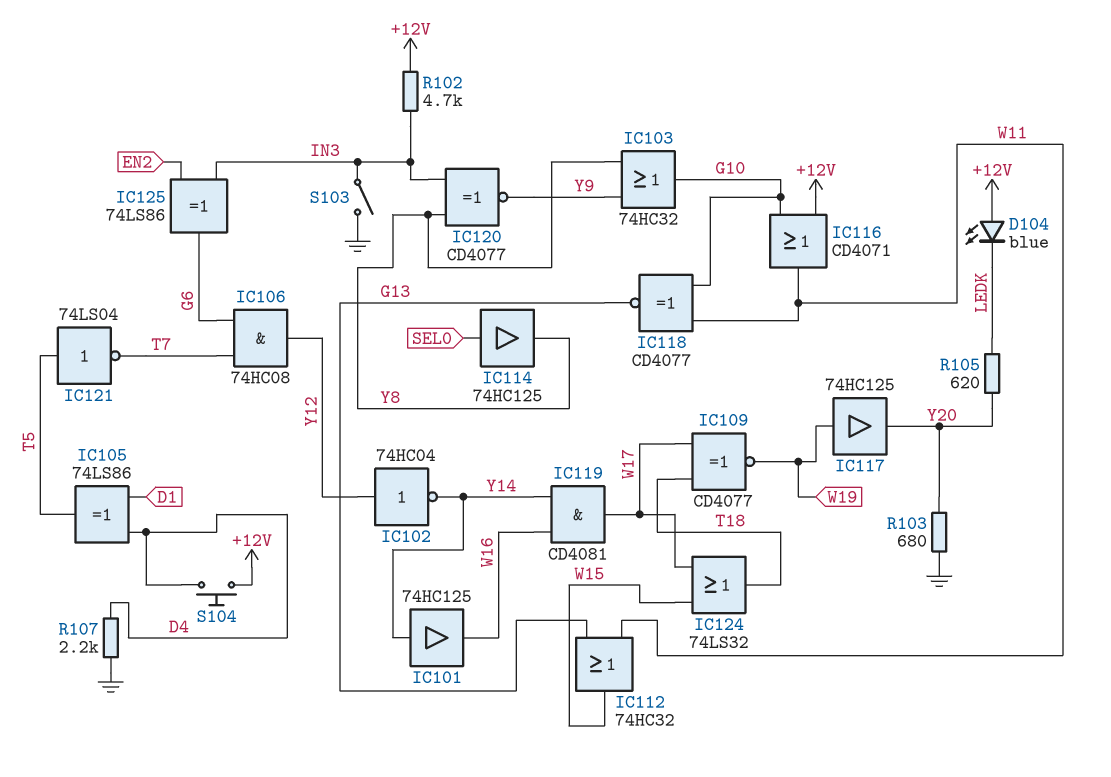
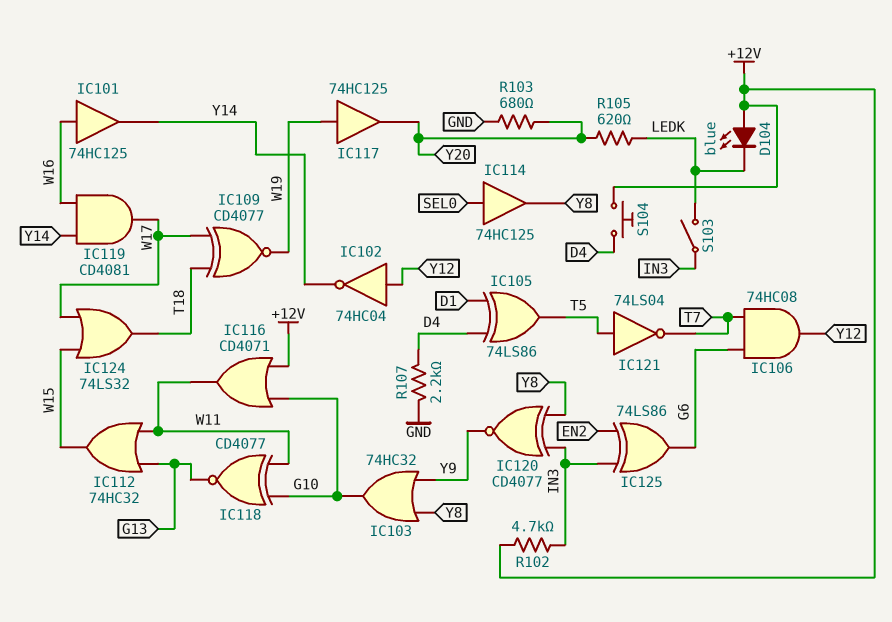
IC101: buffer 74HC125 (in Y14, out W16) -> buffer 74HC125 (in W16, out Y14)
S103: switch (GND, IN3) -> switch (IN3, LEDK)

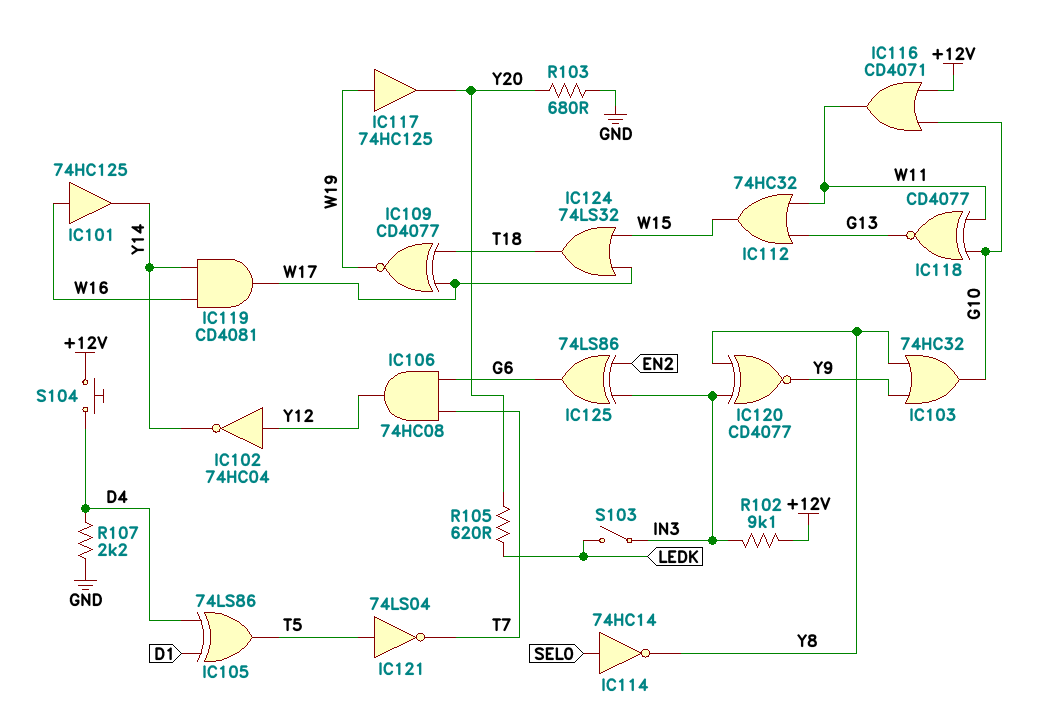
D104: LED blue (A +12V, K LEDK) -> none
IC114: buffer 74HC125 (in SEL0, out Y8) -> NOT 74HC14 (in SEL0, out Y8)
R102: 4.7k (+12V, IN3) -> 9.1k (+12V, IN3)

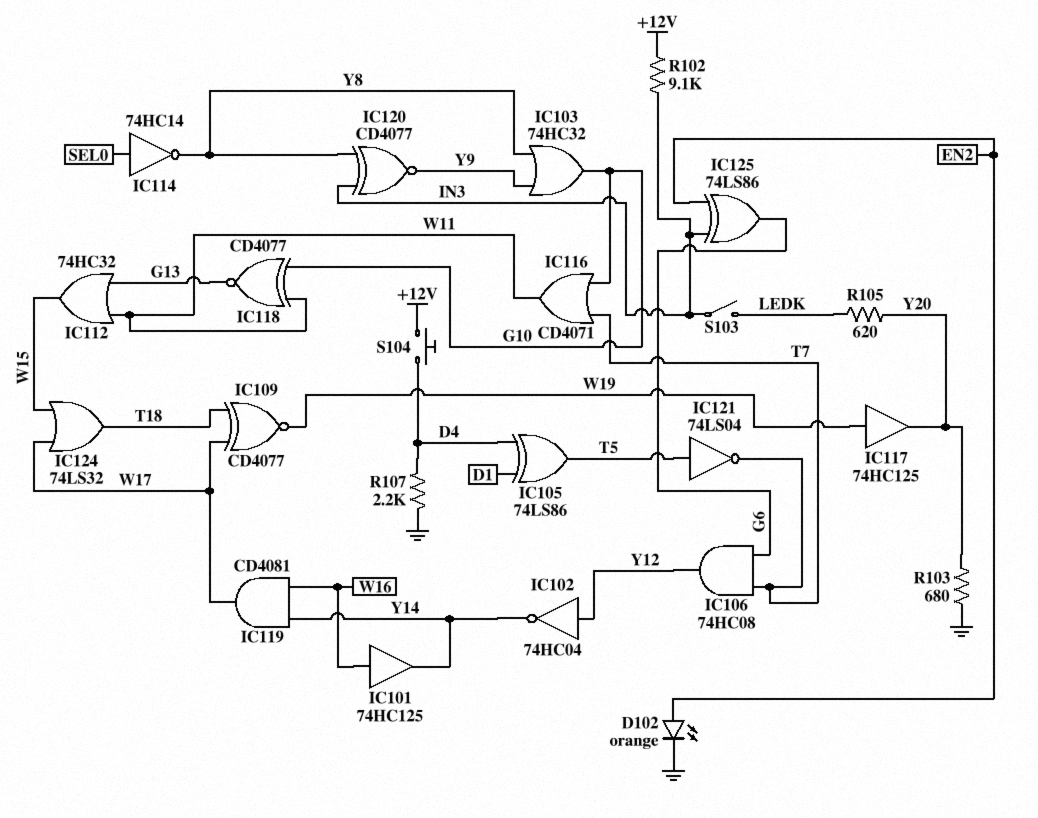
D102: none -> LED orange (A EN2, K GND)
IC116: OR CD4071 (in +12V, in G10, out W11) -> OR CD4071 (in G10, in T7, out W11)

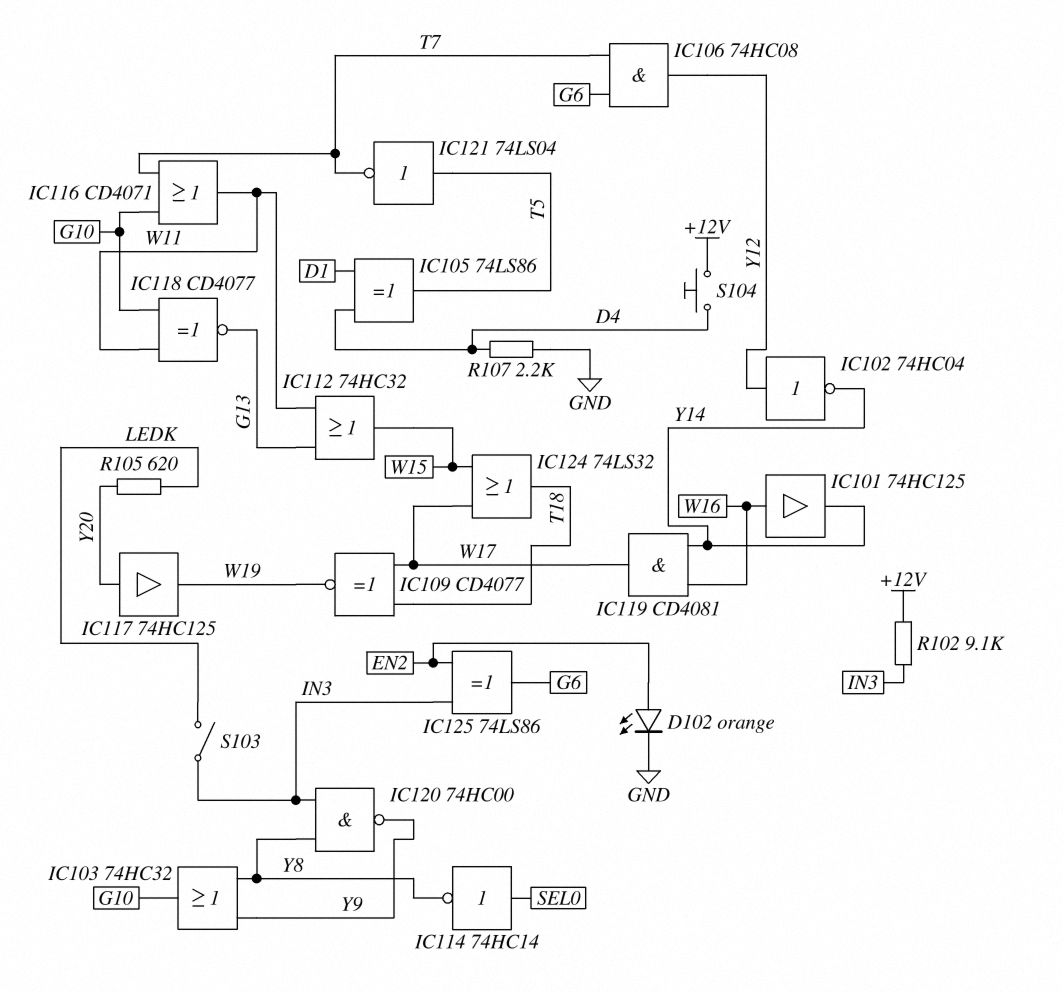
IC117: buffer 74HC125 (in W19, out Y20) -> buffer 74HC125 (in Y20, out W19)
IC120: XNOR CD4077 (in IN3, in Y8, out Y9) -> NAND 74HC00 (in IN3, in Y8, out Y9)
R103: 680 (GND, Y20) -> none

